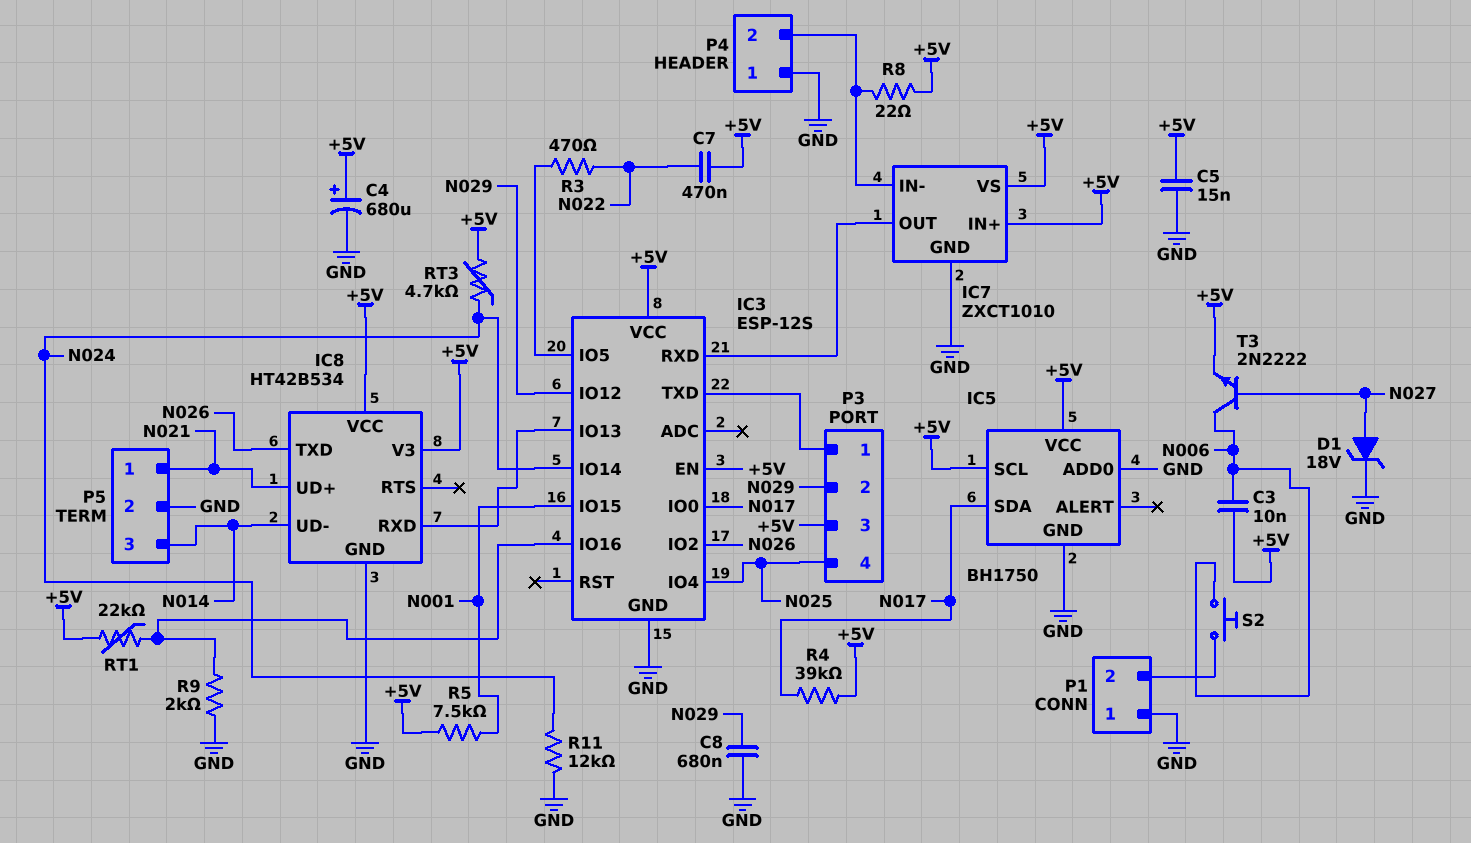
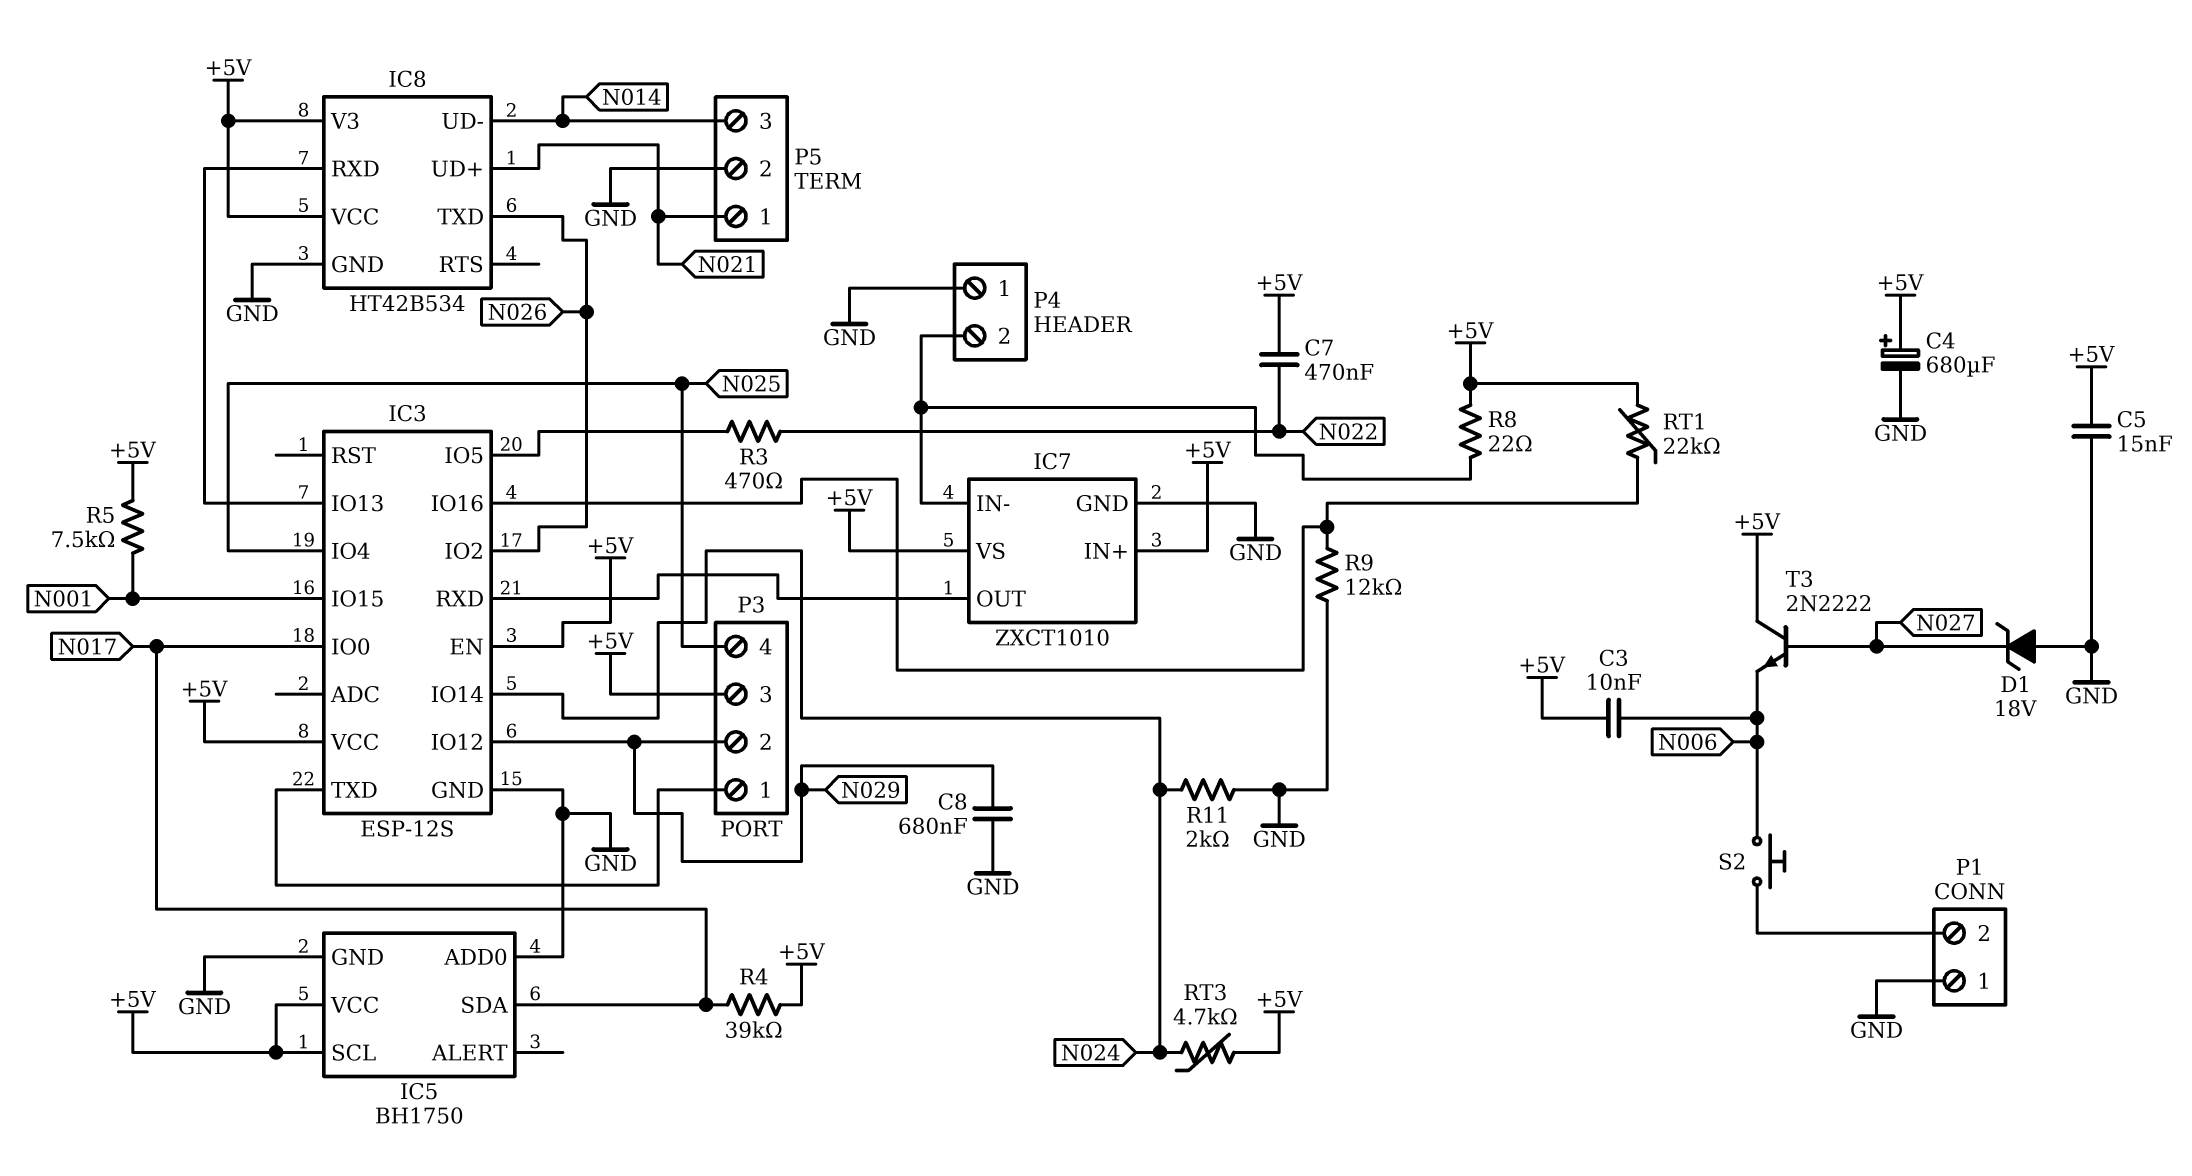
D1: zener 18V (A N027, K GND) -> zener 18V (A GND, K N027)
R9: 2k (GND, IC3/IO16) -> 12k (GND, IC3/IO16)
R11: 12k (GND, N024) -> 2k (GND, N024)
T3: NPN 2N2222 (B N027, C N006, E +5V) -> NPN 2N2222 (B N027, C +5V, E N006)

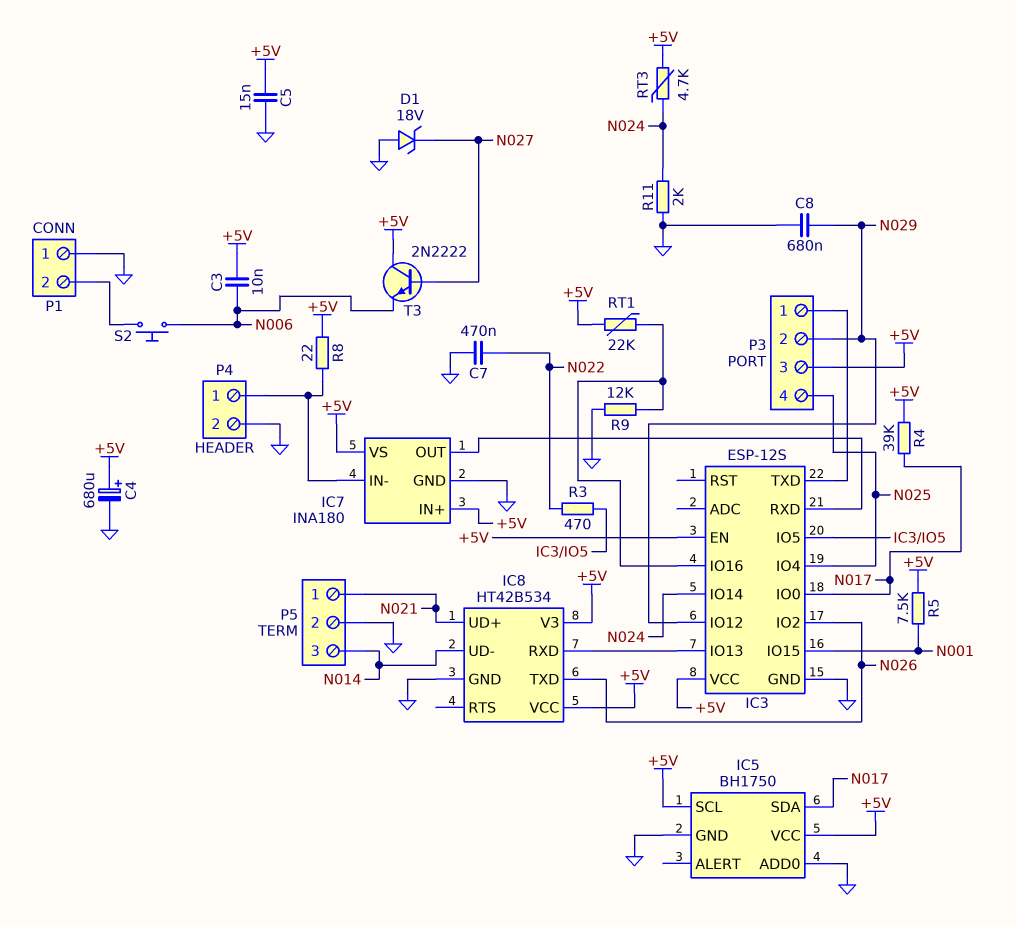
C7: 470nF (+5V, N022) -> 470nF (GND, N022)
IC7: ZXCT1010 -> INA180
P4 pin 1: GND -> IC7/IN-
P4 pin 2: IC7/IN- -> GND

